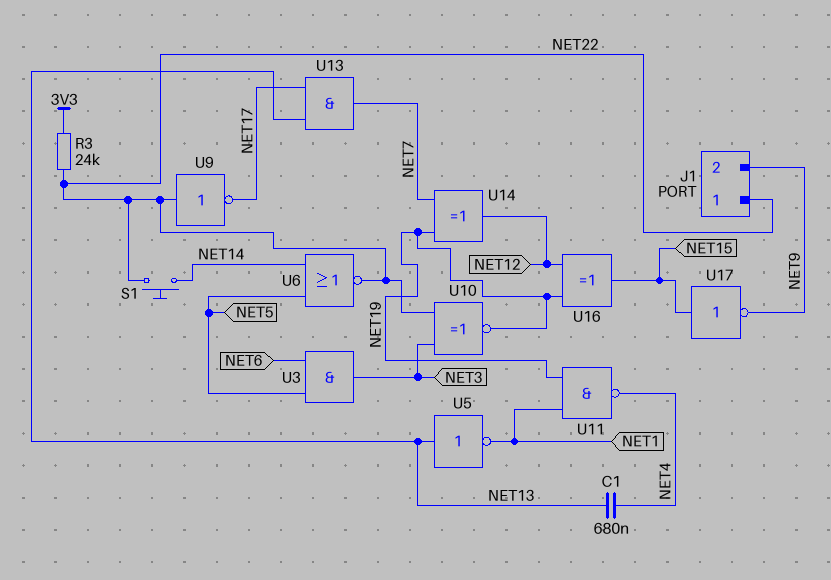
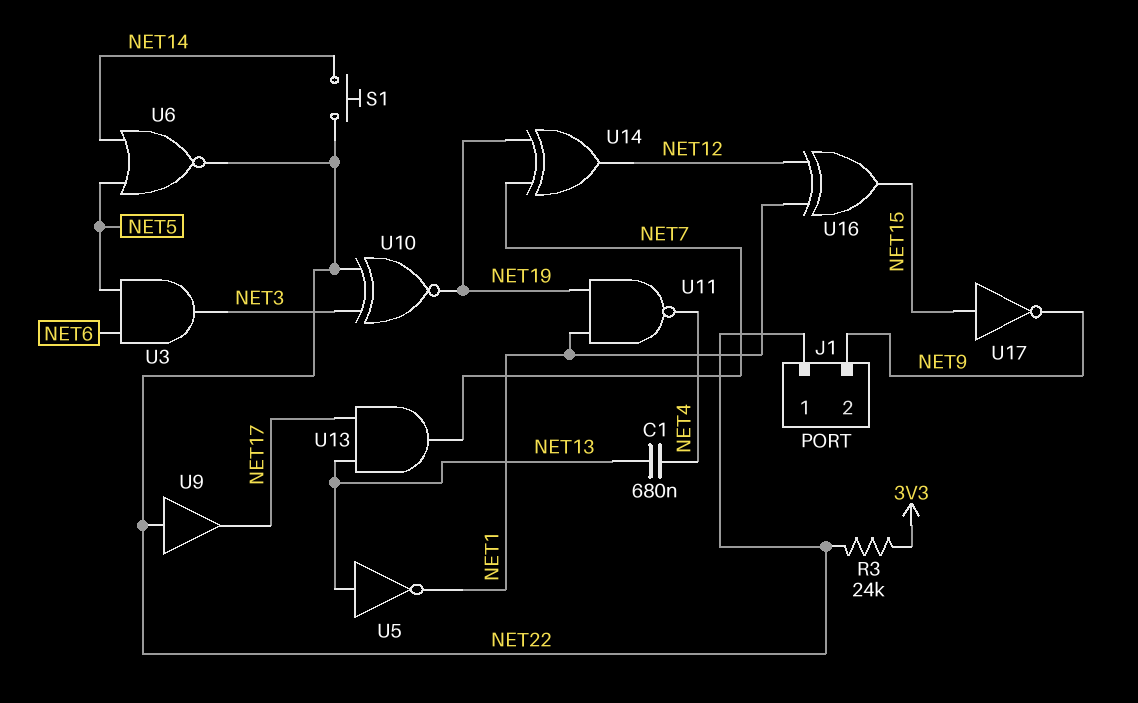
U9: NOT (in NET22, out NET17) -> buffer (in NET22, out NET17)
U16: XOR (in NET12, in NET19, out NET15) -> XOR (in NET1, in NET12, out NET15)

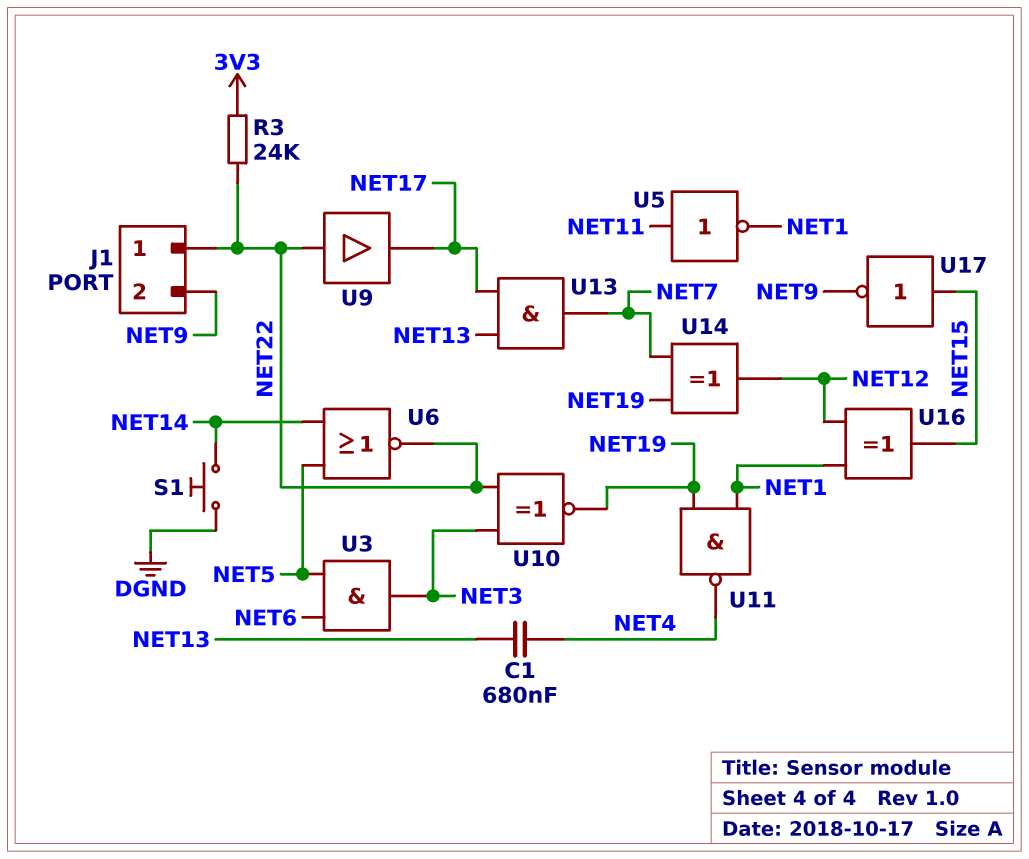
S1: button (NET14, NET22) -> button (DGND, NET14)
U5: NOT (in NET13, out NET1) -> NOT (in NET11, out NET1)

